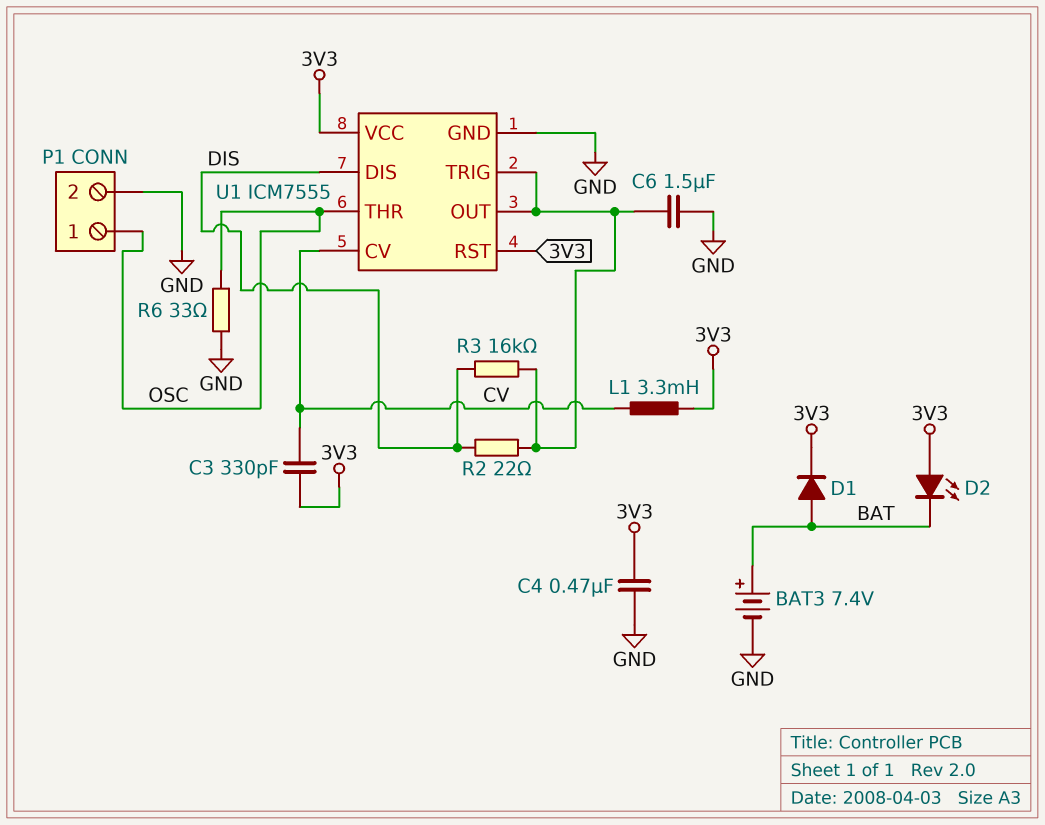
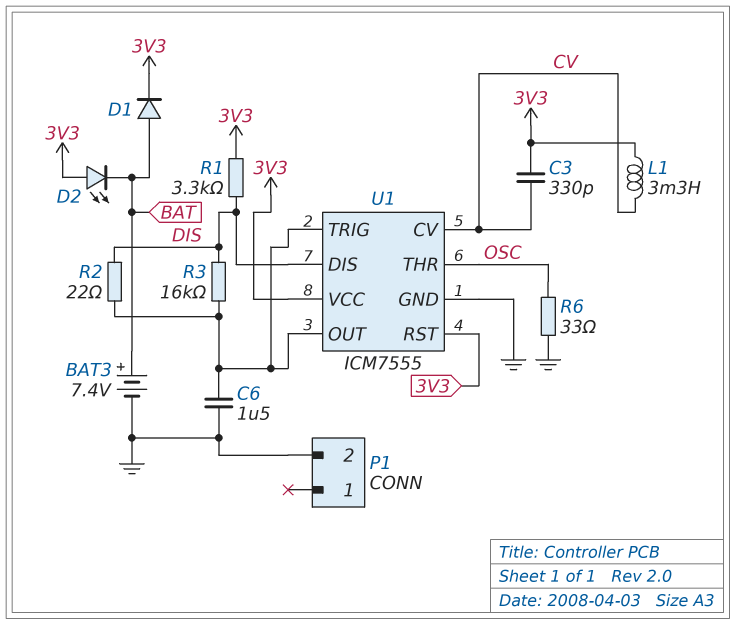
C4: 470nF (3V3, GND) -> none
P1 pin 1: OSC -> none
R1: none -> 3.3k (3V3, DIS)

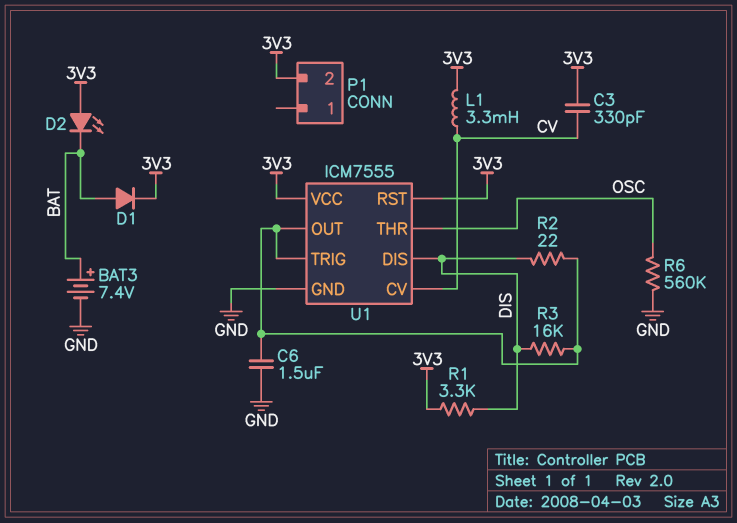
P1 pin 2: GND -> 3V3
R6: 33 (GND, OSC) -> 560k (GND, OSC)

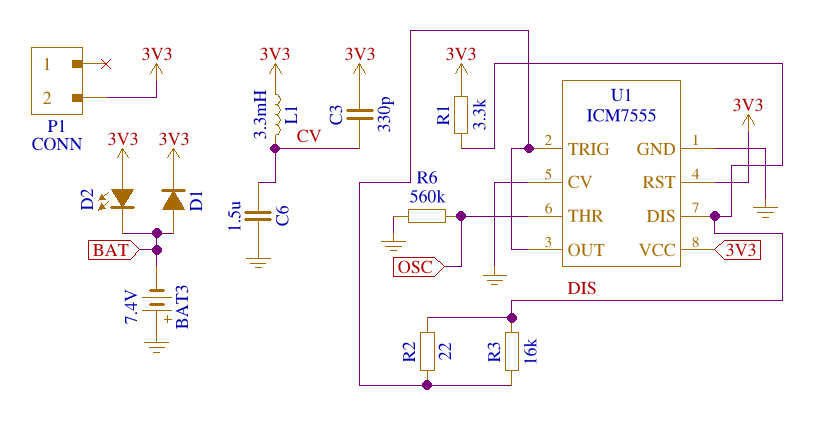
BAT3: 7.4V (plus BAT, minus GND) -> 7.4V (plus GND, minus BAT)
C6: 1.5uF (GND, U1/OUT) -> 1.5uF (CV, GND)
U1 pin CV: CV -> GND

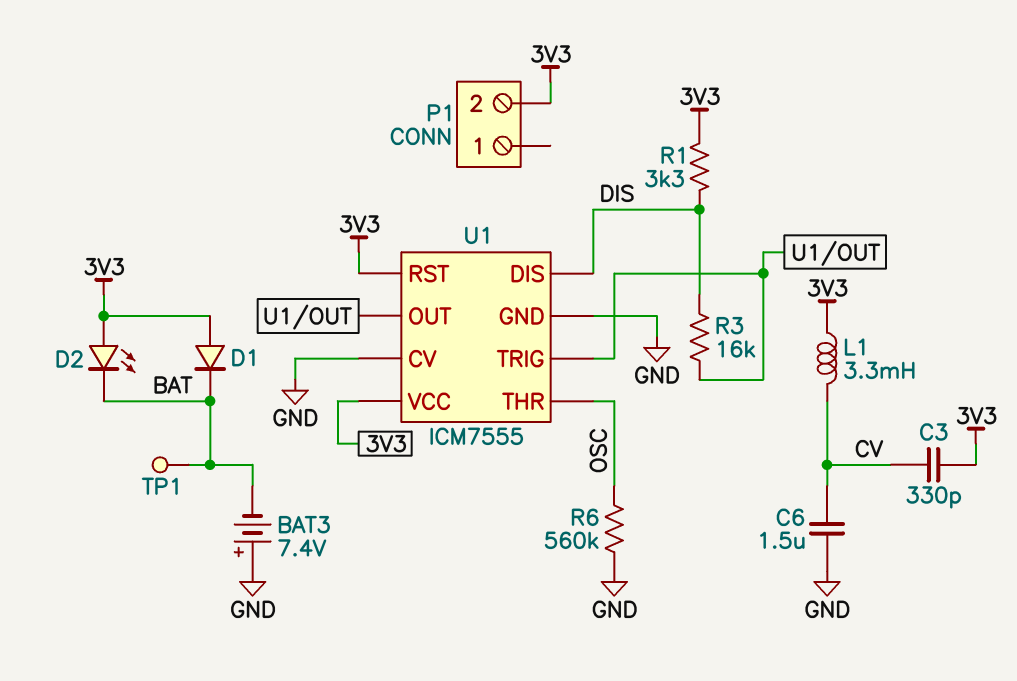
D1: diode (A BAT, K 3V3) -> diode (A 3V3, K BAT)
R2: 22 (DIS, U1/OUT) -> none
TP1: none -> test point (BAT)

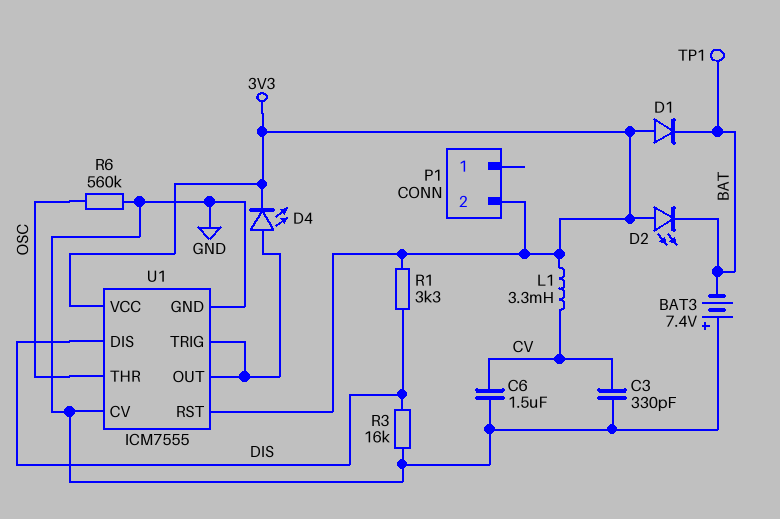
C3: 330pF (3V3, CV) -> 330pF (CV, GND)
D4: none -> LED (A U1/OUT, K 3V3)
R3: 16k (DIS, U1/OUT) -> 16k (DIS, GND)

